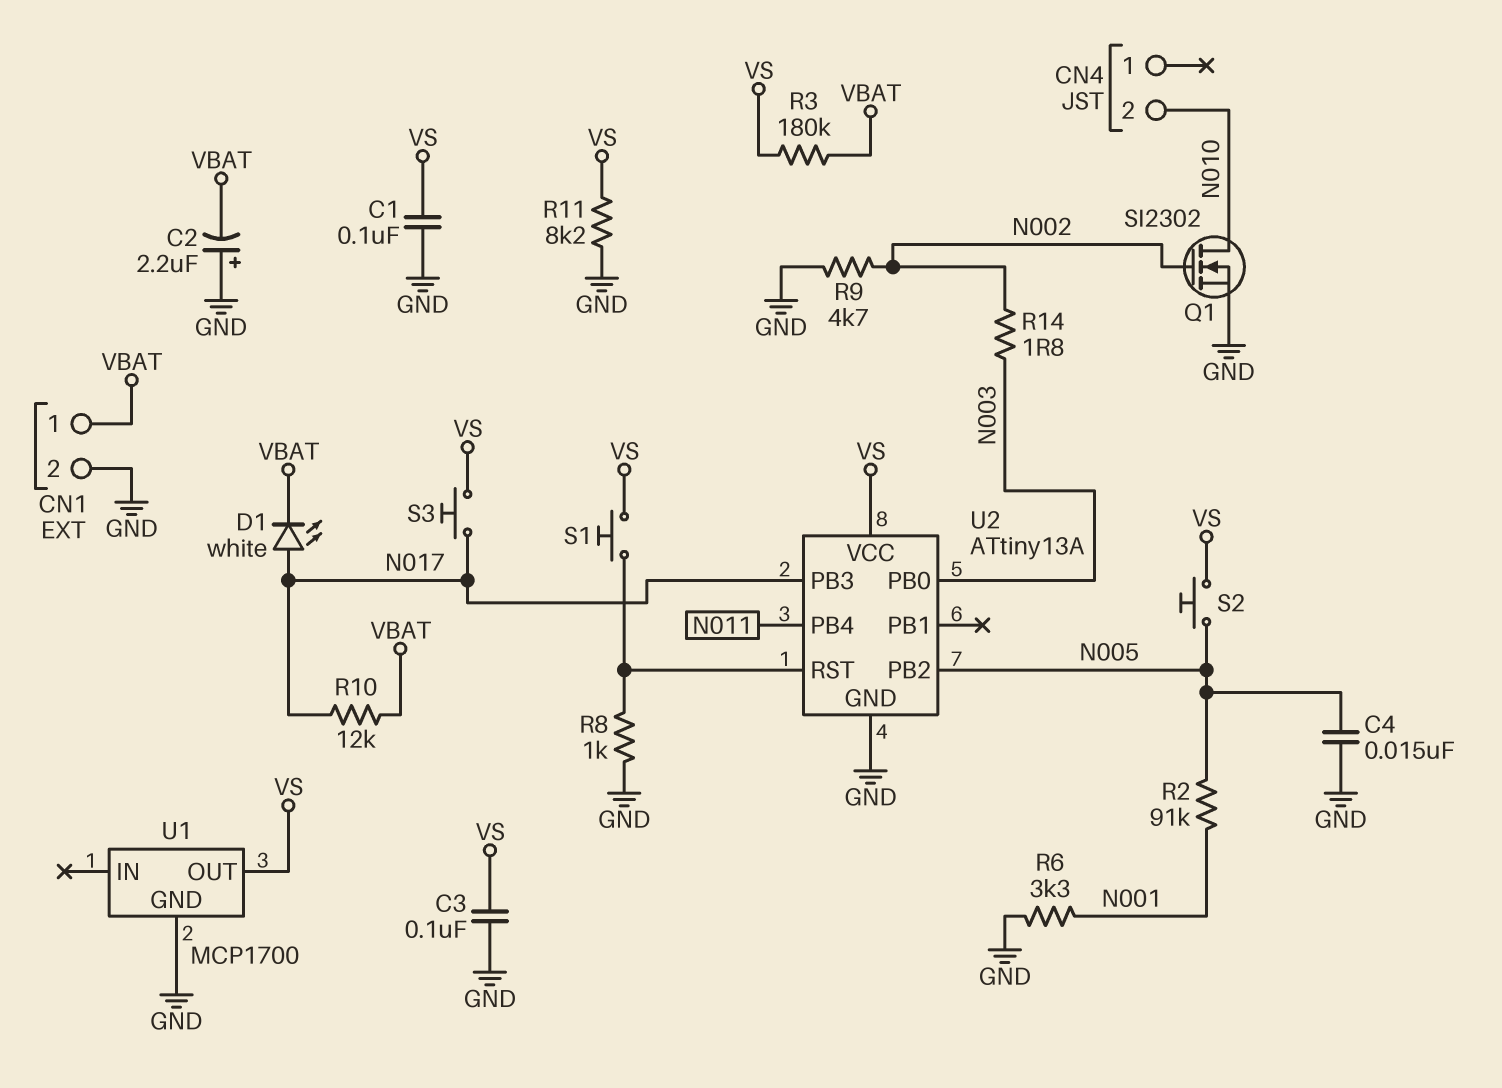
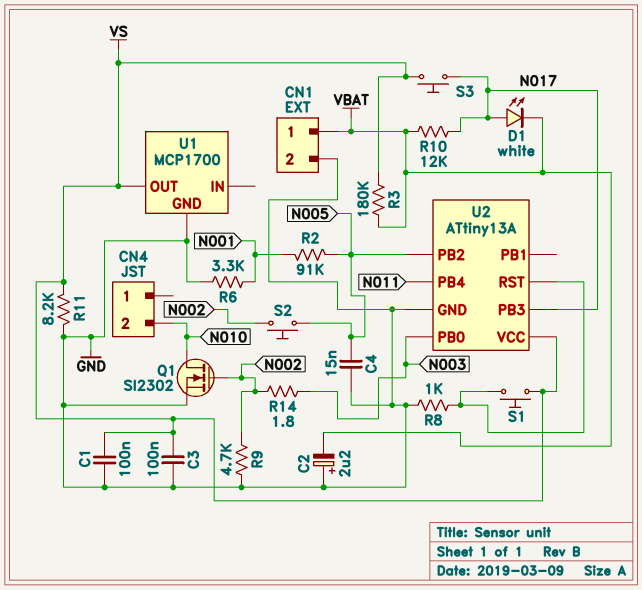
S2: button (N005, VS) -> button (N002, N005)

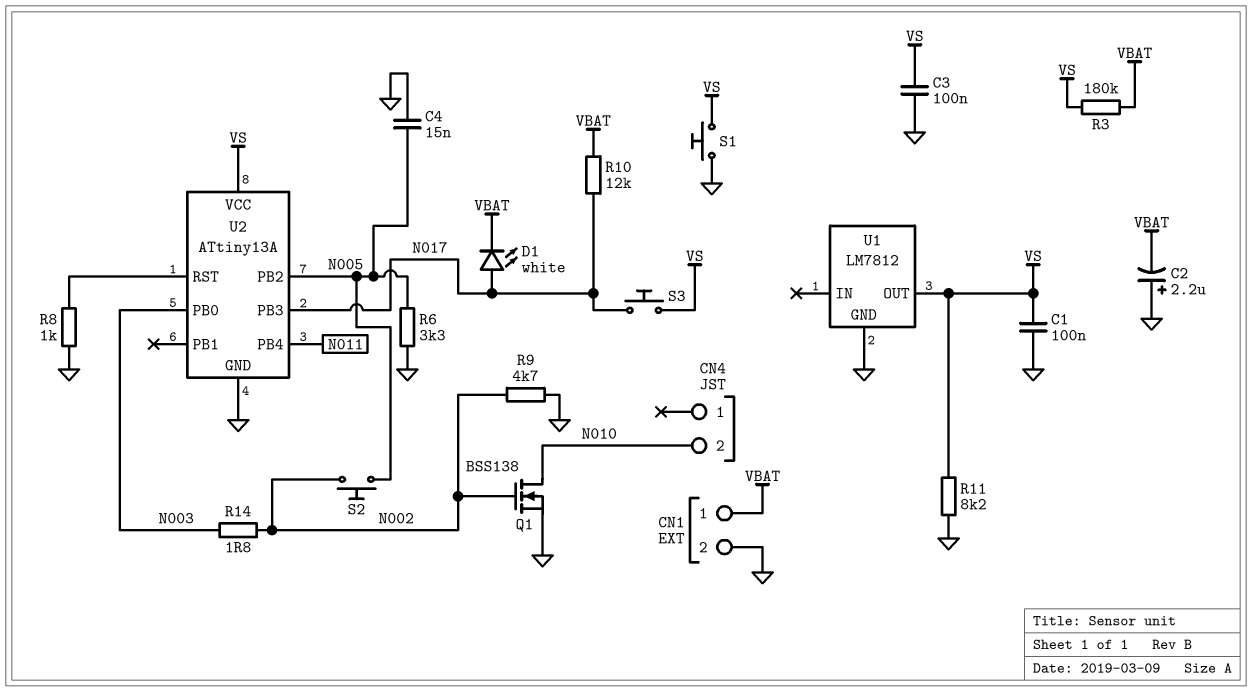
Q1: NMOS SI2302 (G N002, D N010, S GND) -> NMOS BSS138 (G N002, D N010, S GND)
R2: 91k (N001, N005) -> none
R6: 3.3k (GND, N001) -> 3.3k (GND, N005)
S1: button (U2/RST, VS) -> button (GND, VS)
U1: MCP1700 -> LM7812

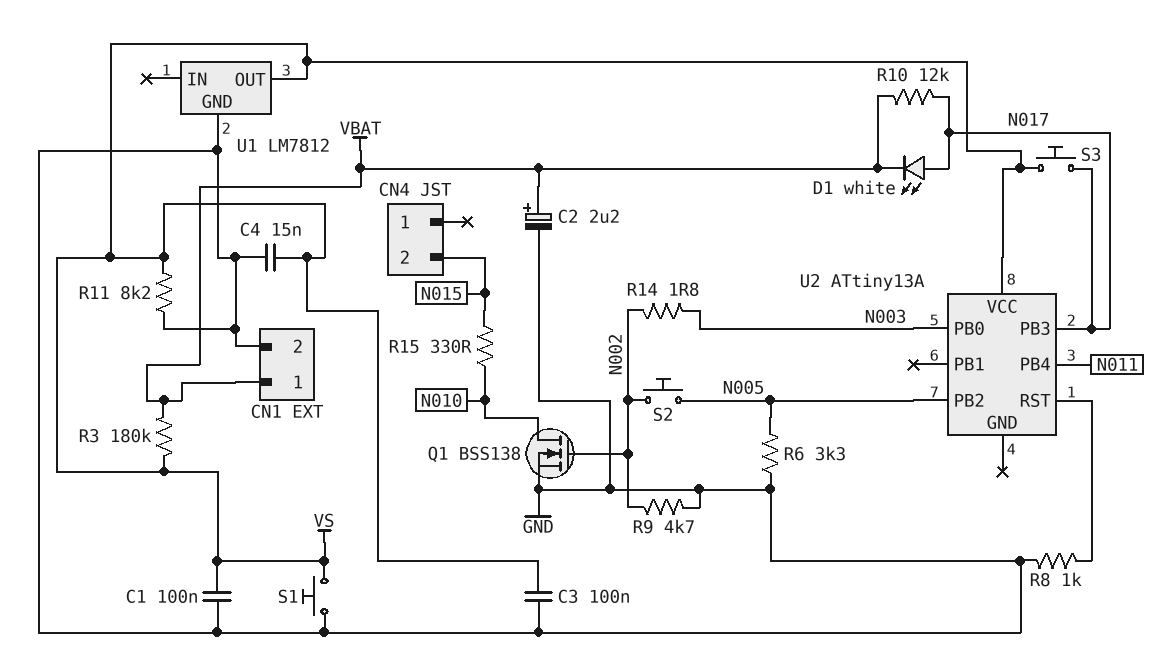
C2: 2.2uF (plus GND, minus VBAT) -> 2.2uF (plus VBAT, minus GND)
C4: 15nF (GND, N005) -> 15nF (GND, VS)
CN4 pin 2: N010 -> N015
R15: none -> 330 (N010, N015)
U2 pin GND: GND -> none

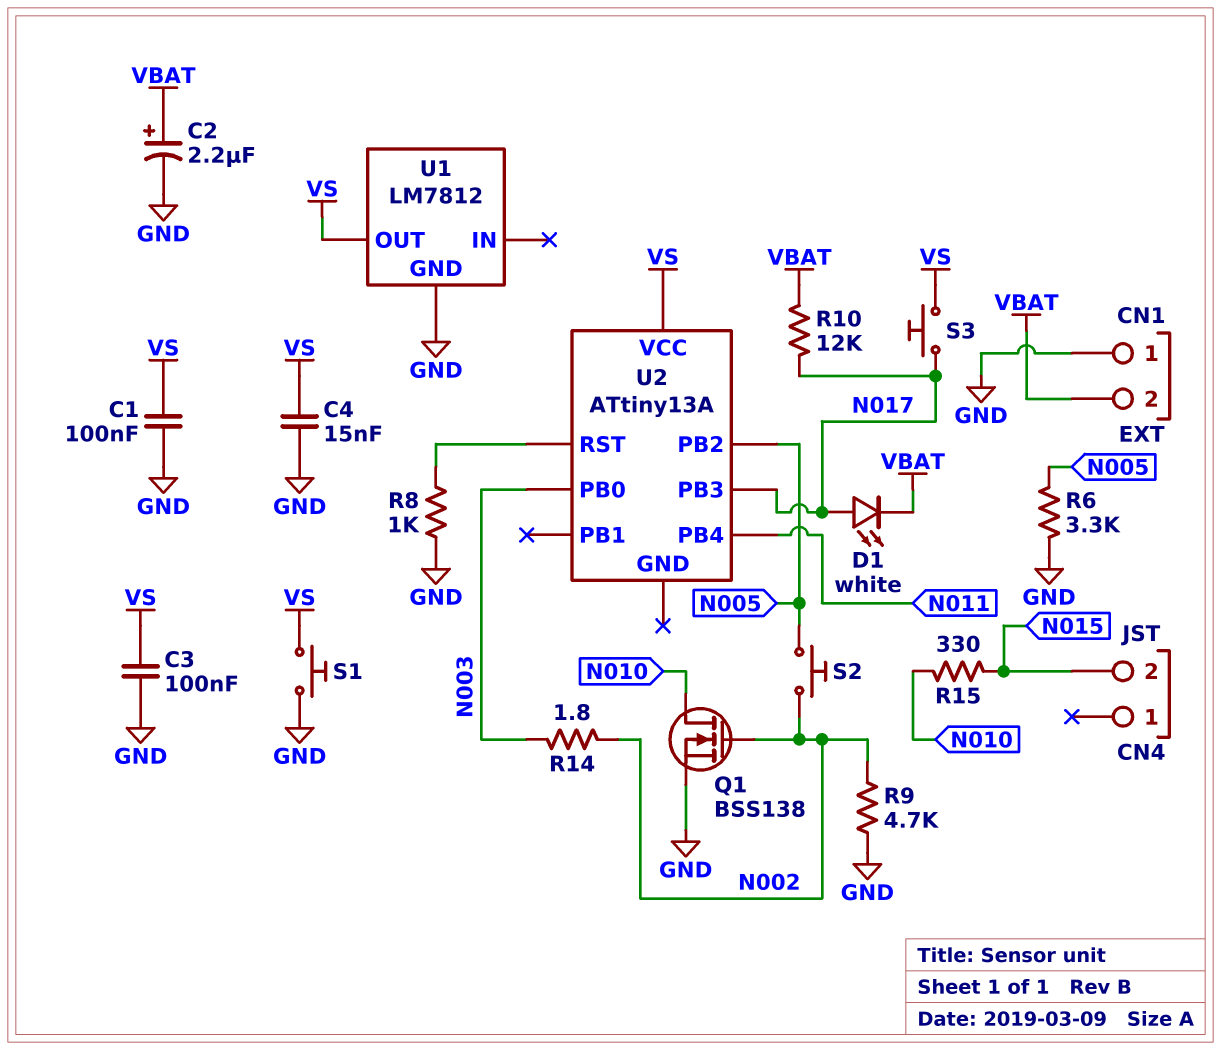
CN1 pin 1: VBAT -> GND
CN1 pin 2: GND -> VBAT
R3: 180k (VBAT, VS) -> none
R11: 8.2k (GND, VS) -> none

